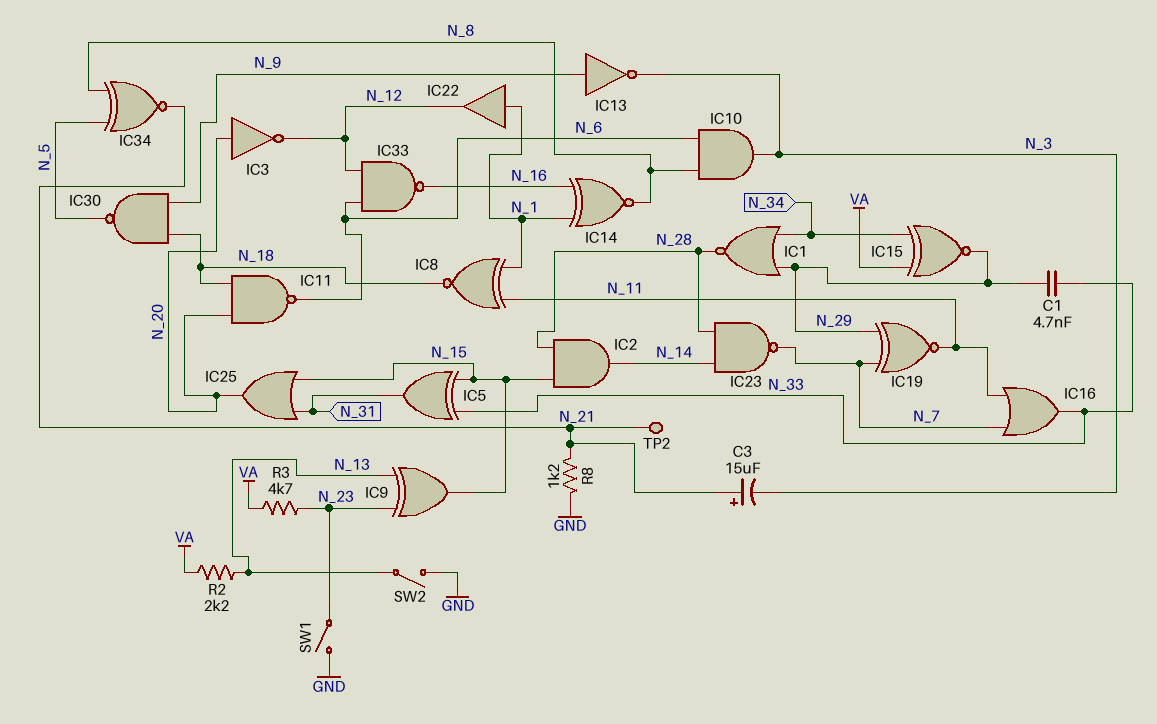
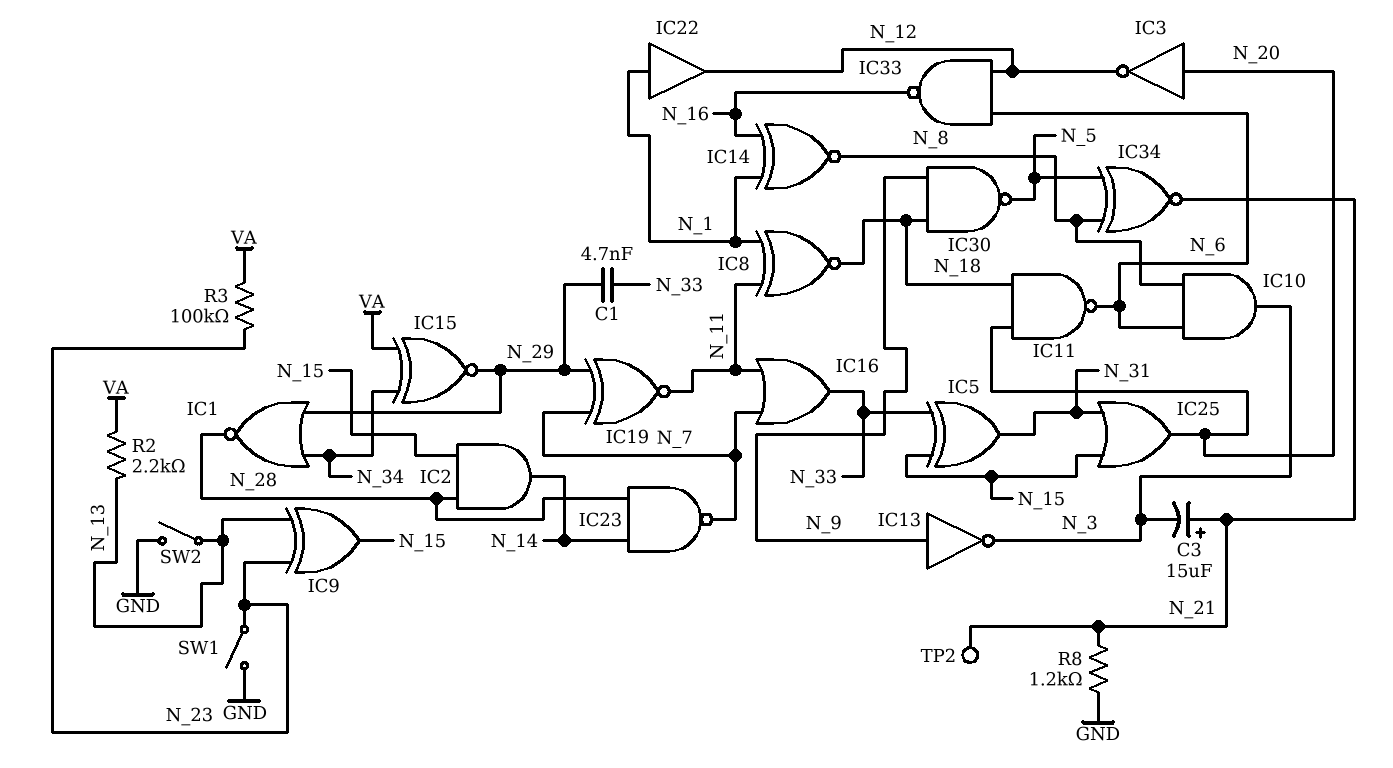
R3: 4.7k (N_23, VA) -> 100k (N_23, VA)

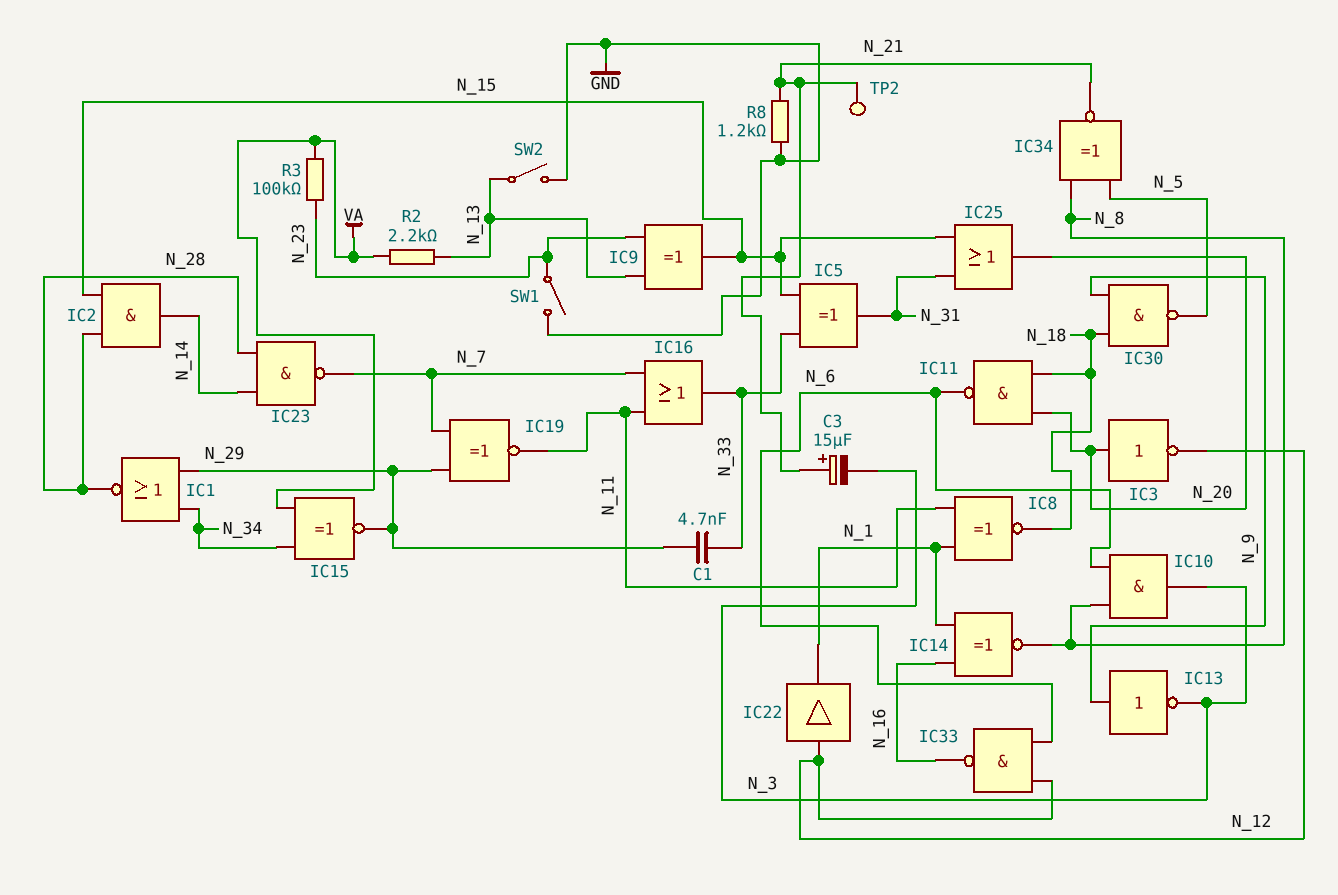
IC22: buffer (in N_1, out N_12) -> buffer (in N_12, out N_1)

